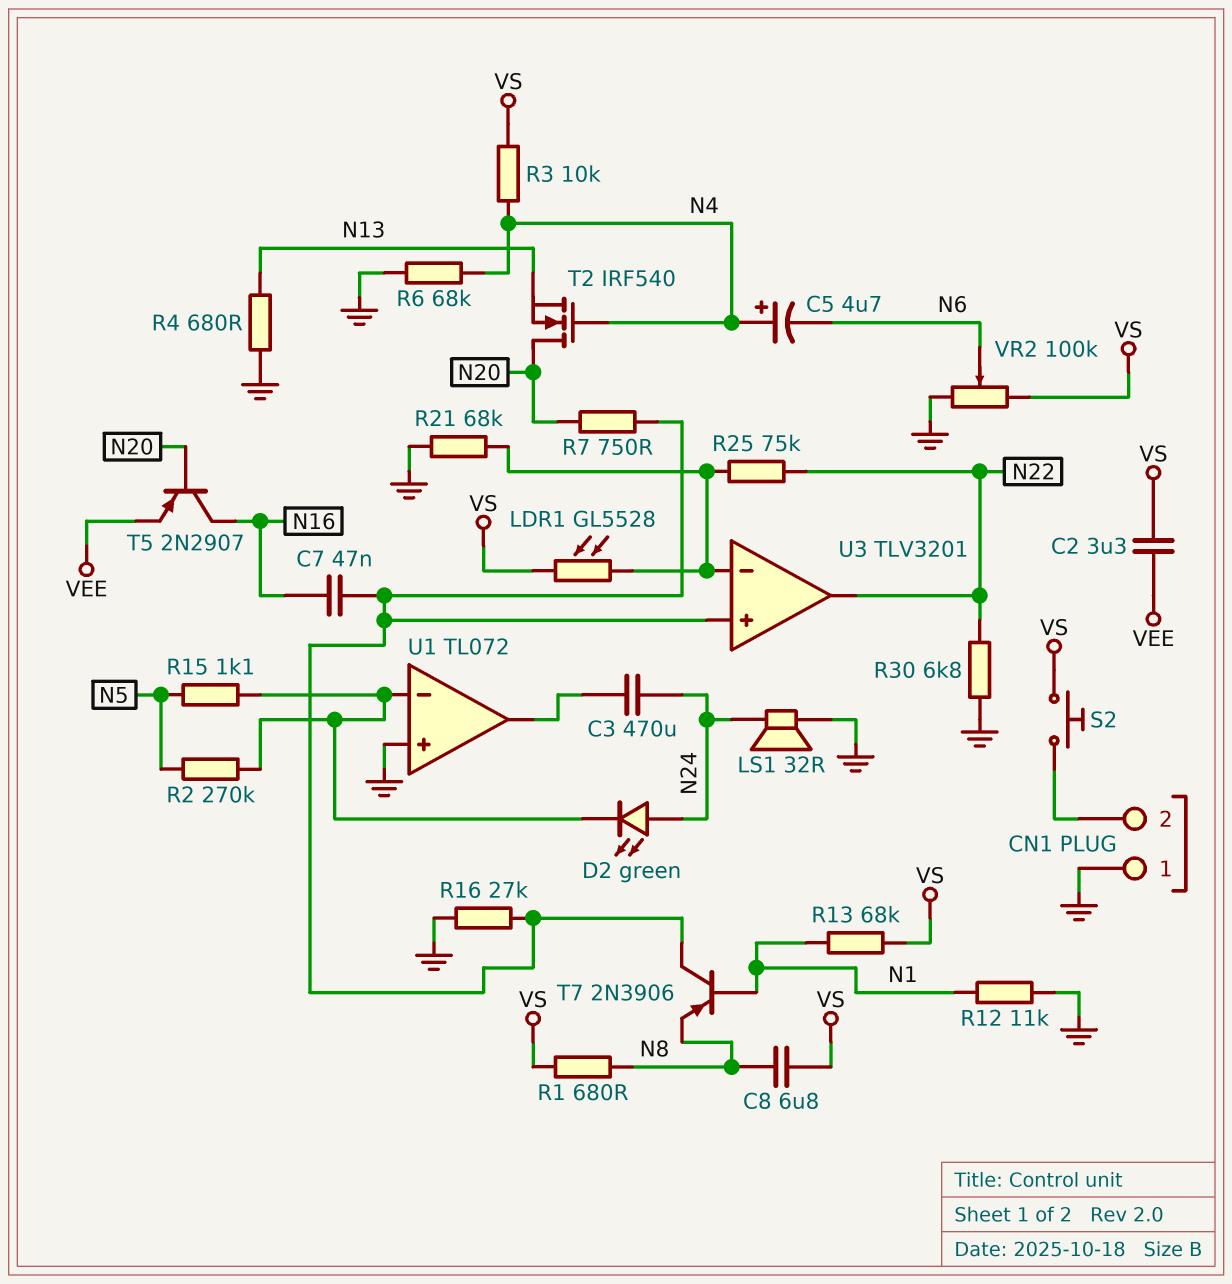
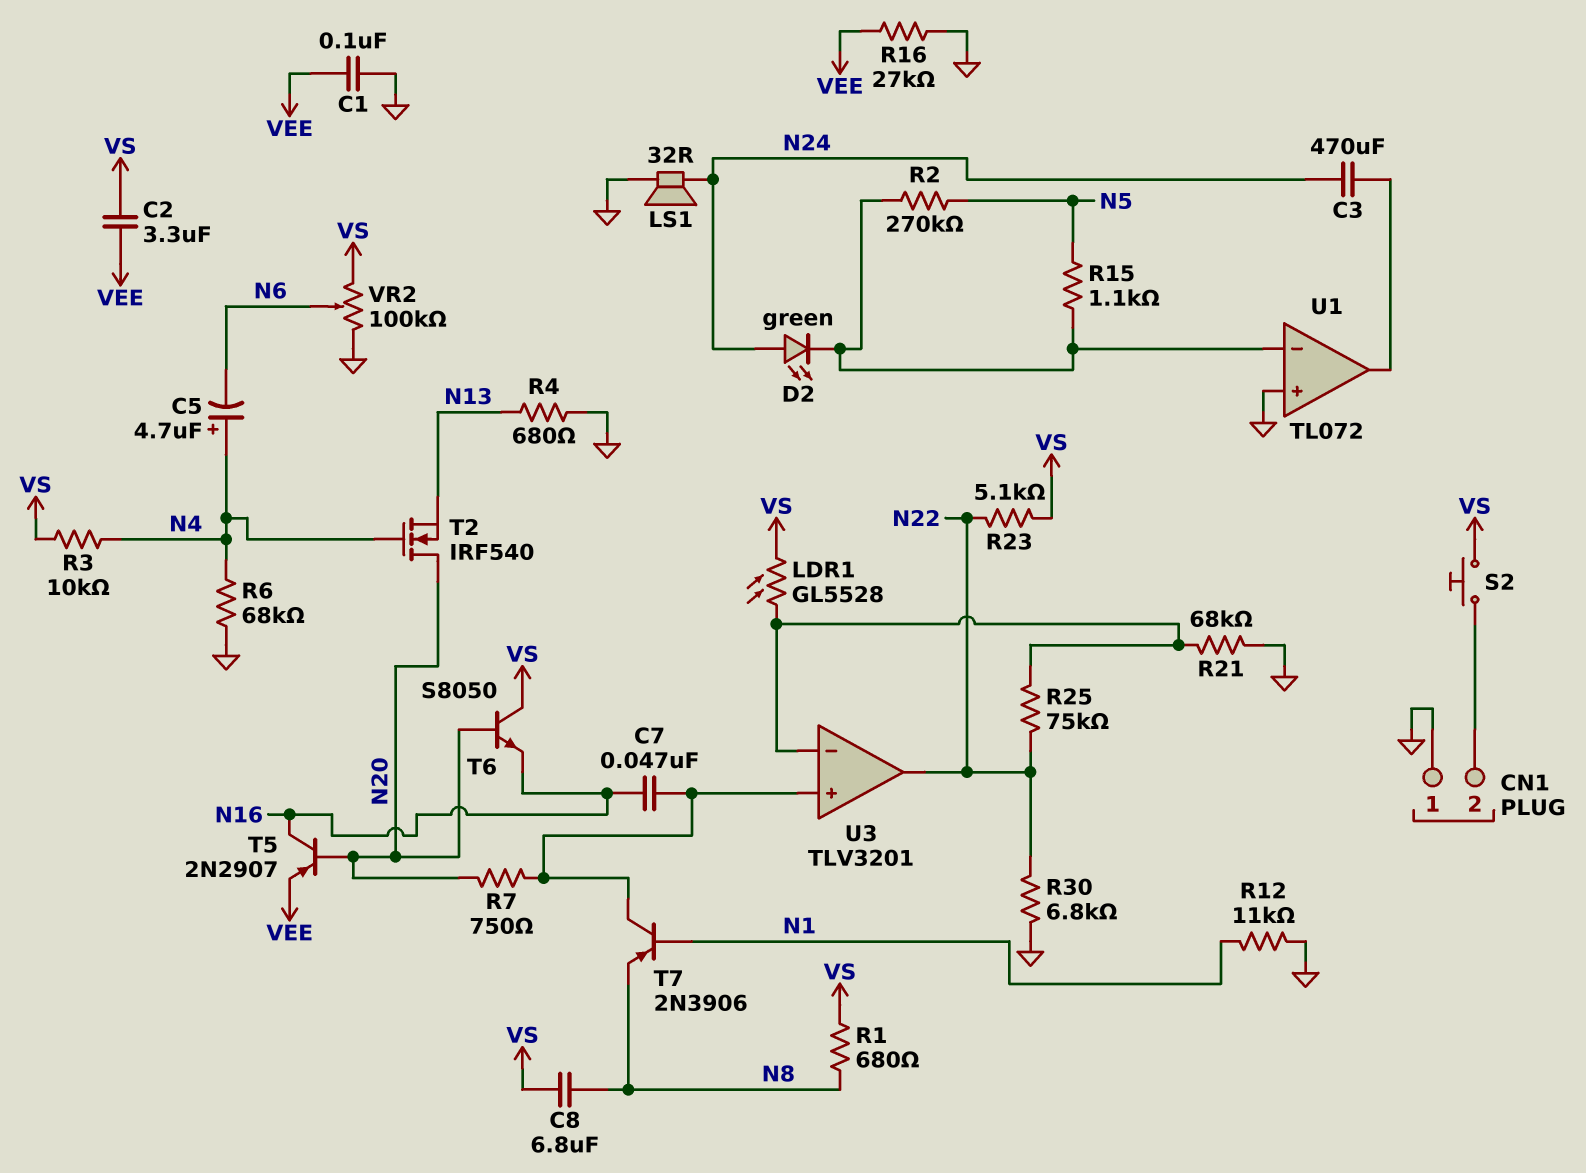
C1: none -> 100nF (GND, VEE)
R13: 68k (N1, VS) -> none
R16: 27k (GND, U3/in+) -> 27k (GND, VEE)
R23: none -> 5.1k (N22, VS)
T6: none -> NPN S8050 (B N20, C VS, E N16)

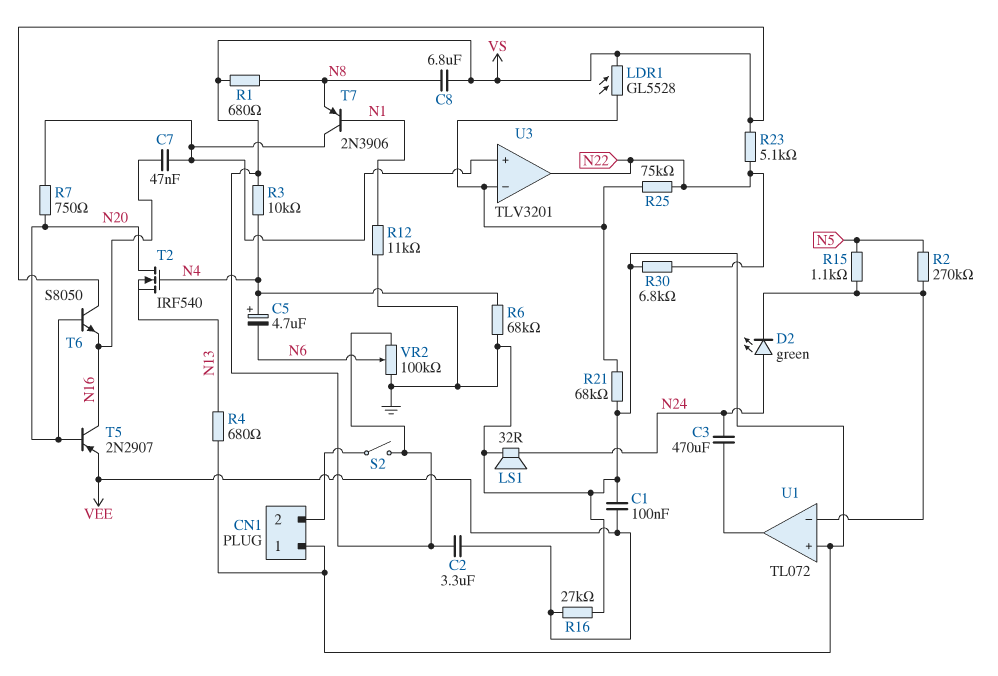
S2: button (CN1/2, VS) -> switch (CN1/2, VS)

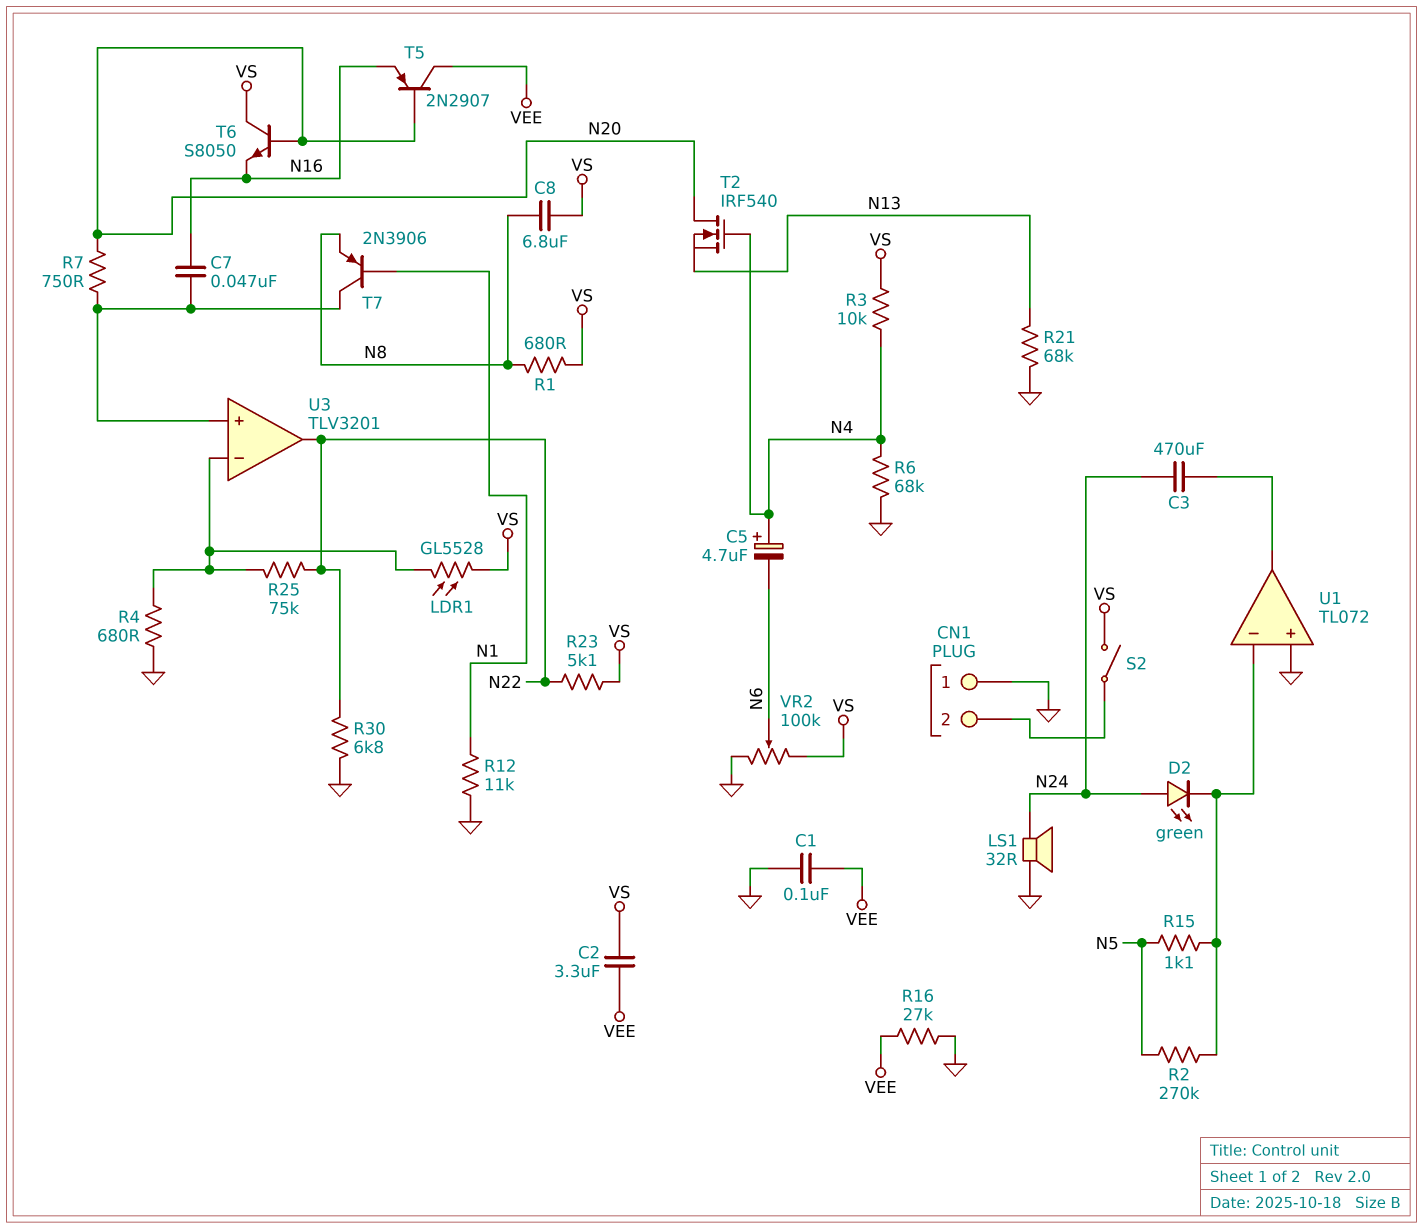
R4: 680 (GND, N13) -> 680 (GND, U3/in-)
R21: 68k (GND, U3/in-) -> 68k (GND, N13)
T5: PNP 2N2907 (B N20, C N16, E VEE) -> PNP 2N2907 (B N20, C VEE, E N16)

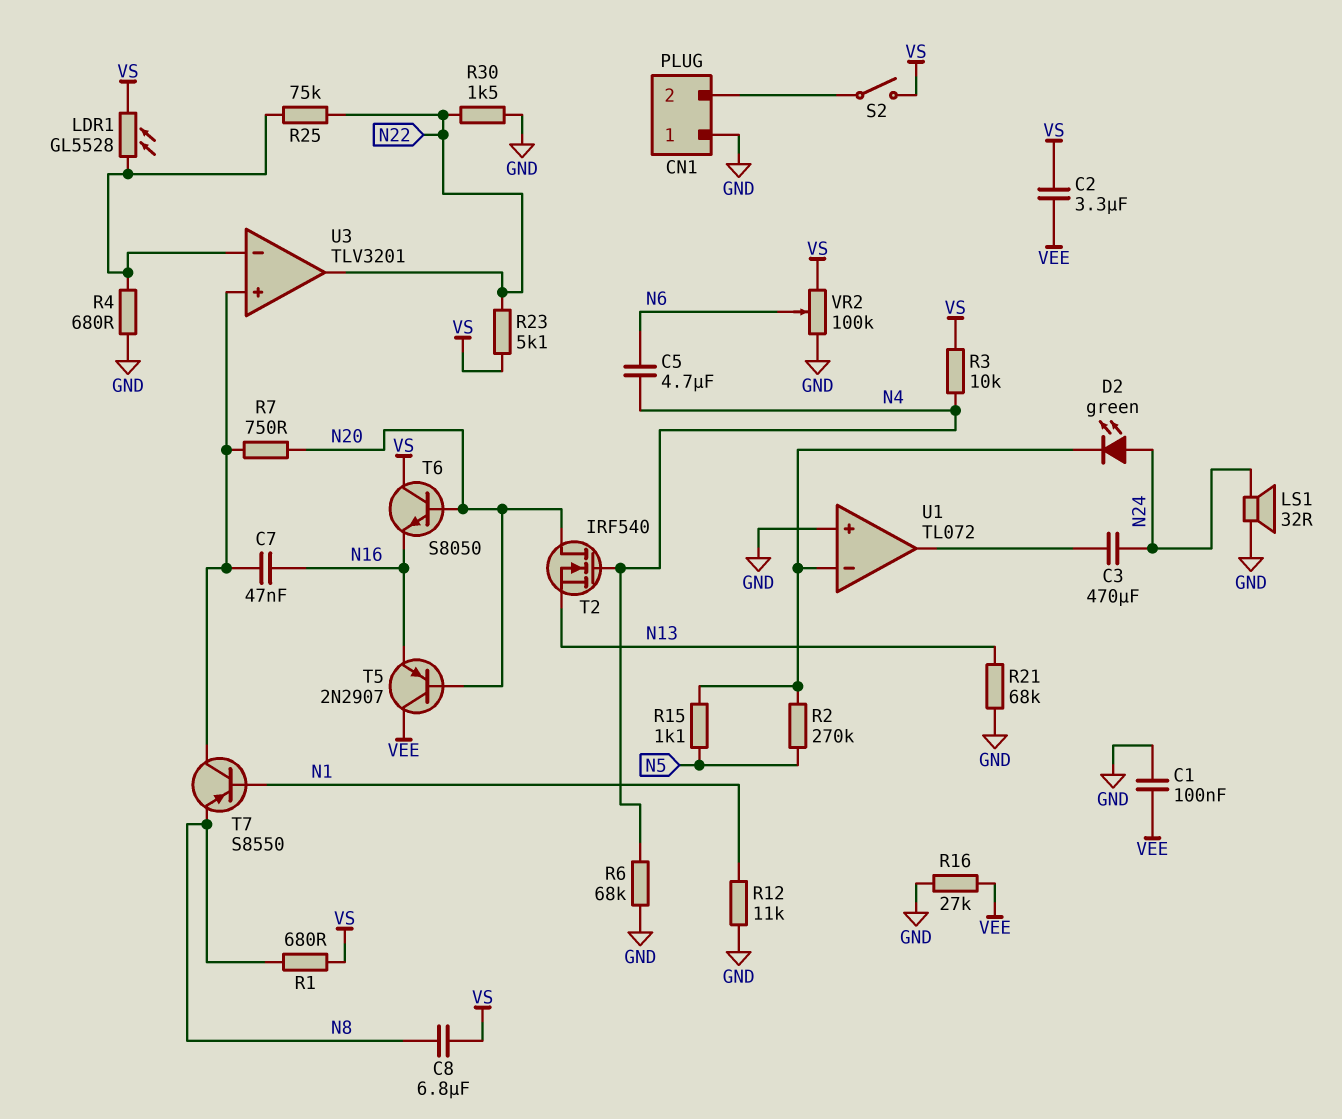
C5: 4.7uF (plus N4, minus N6) -> 4.7uF (N4, N6)
R30: 6.8k (GND, N22) -> 1.5k (GND, N22)
T7: PNP 2N3906 (B N1, C U3/in+, E N8) -> PNP S8550 (B N1, C U3/in+, E N8)

